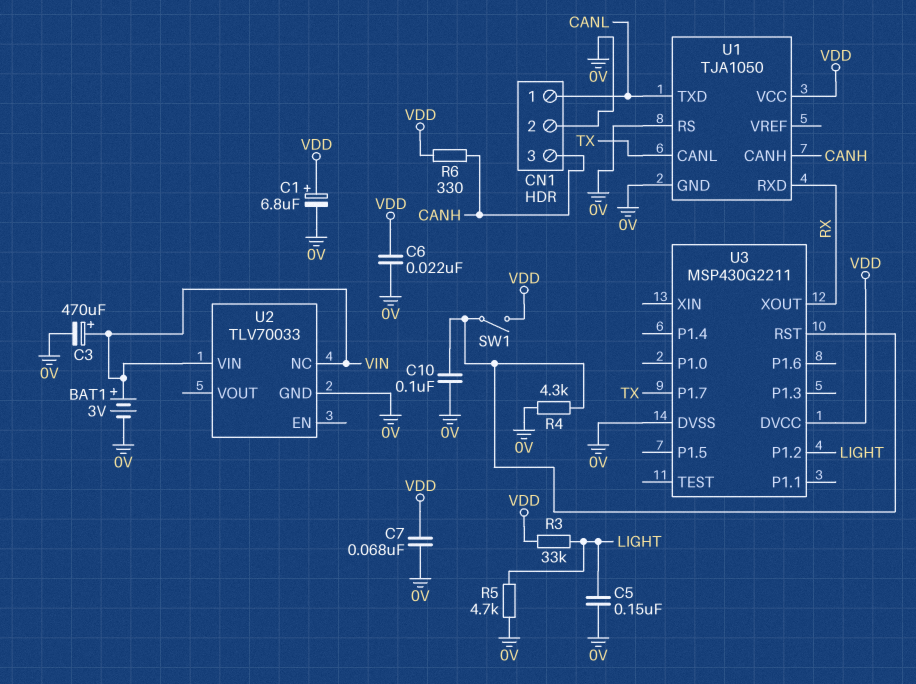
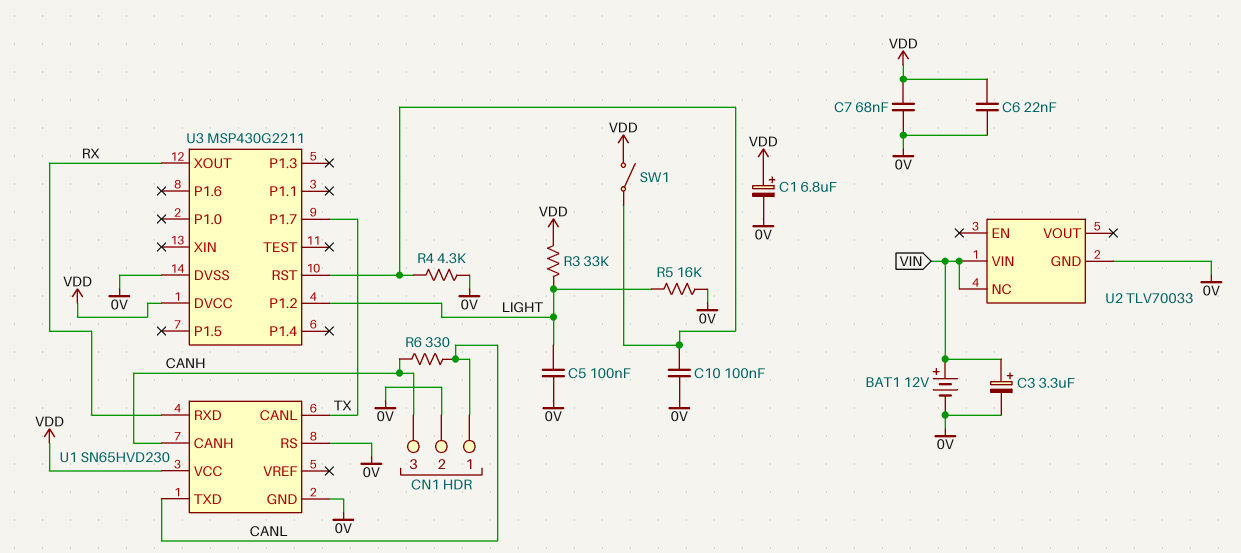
BAT1: 3V (plus VIN, minus 0V) -> 12V (plus VIN, minus 0V)
C3: 470uF (plus VIN, minus 0V) -> 3.3uF (plus VIN, minus 0V)
C5: 150nF (0V, LIGHT) -> 100nF (0V, LIGHT)
R5: 4.7k (0V, LIGHT) -> 16k (0V, LIGHT)
R6: 330 (CANH, VDD) -> 330 (CANH, CANL)
U1: TJA1050 -> SN65HVD230

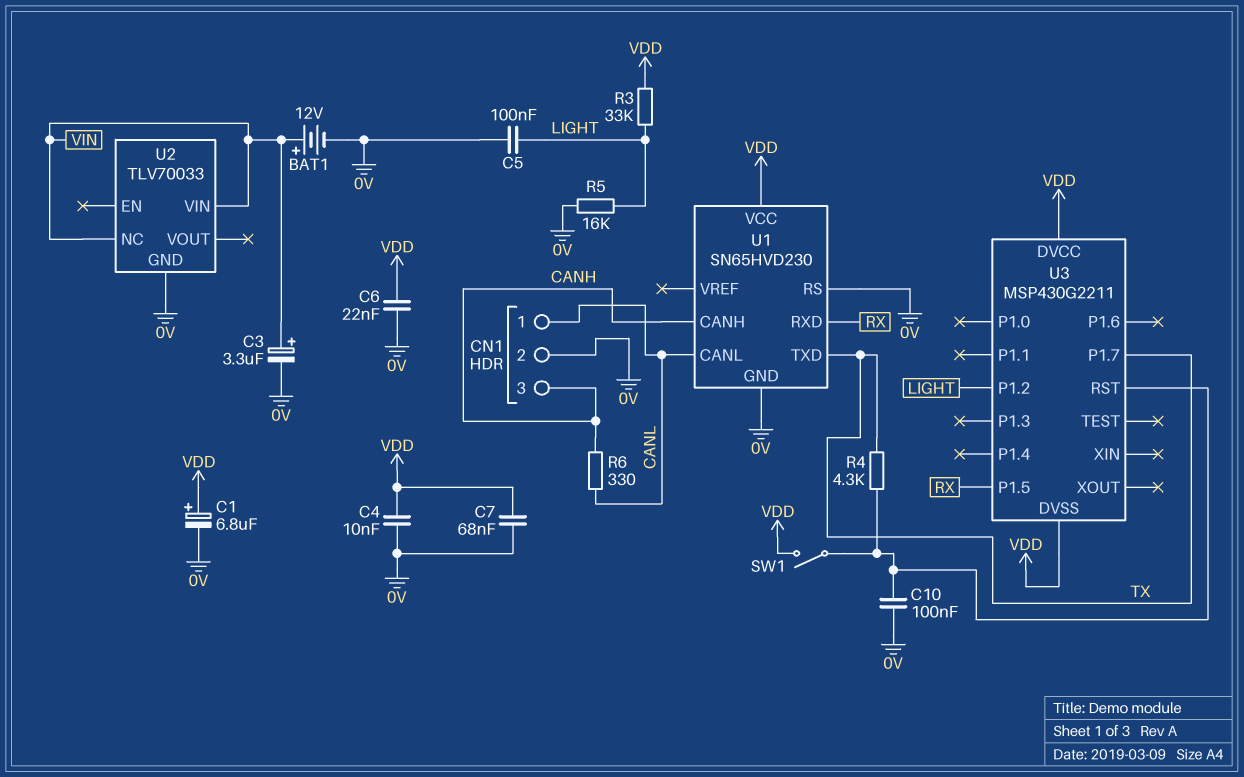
C4: none -> 10nF (0V, VDD)
R4: 4.3k (0V, U3/RST) -> 4.3k (TX, U3/RST)
U1 pin CANL: TX -> CANL
U1 pin TXD: CANL -> TX
U3 pin DVSS: 0V -> VDD
U3 pin P1.5: none -> RX
U3 pin XOUT: RX -> none

